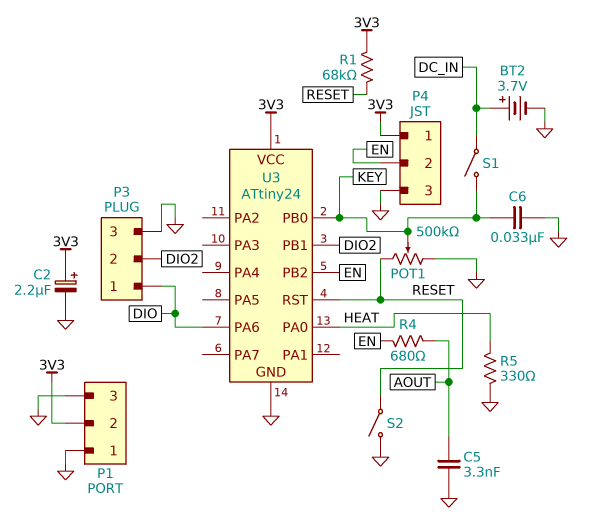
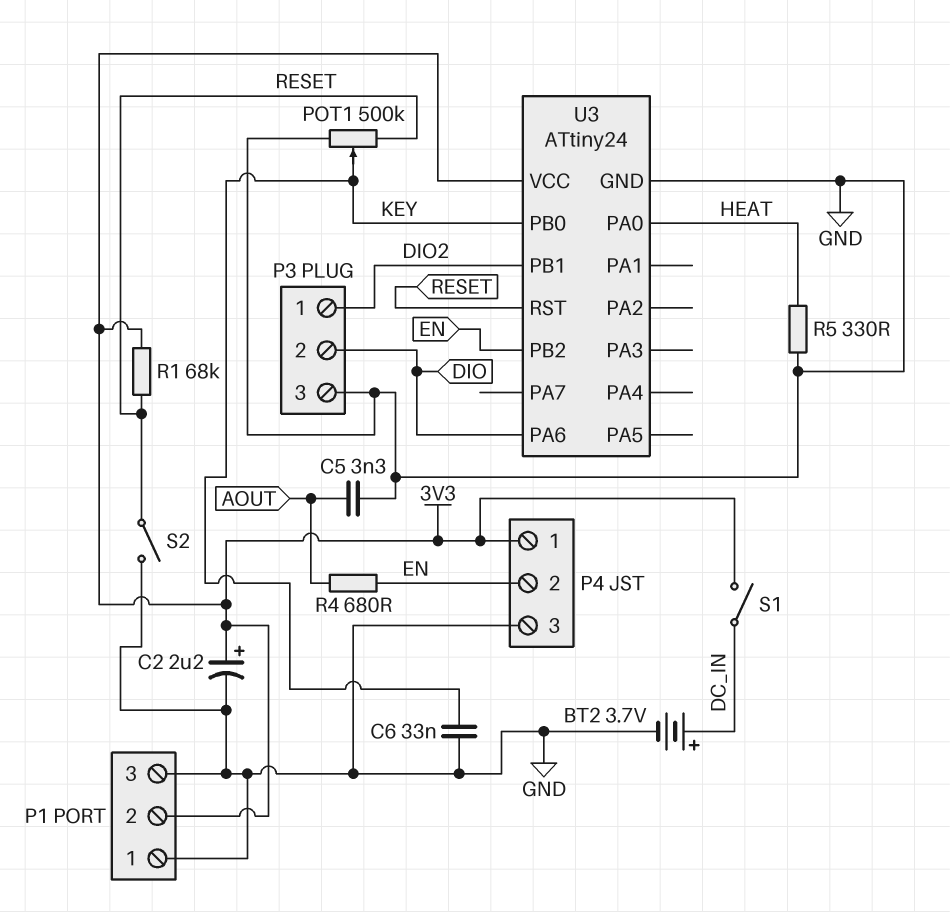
P3 pin 1: DIO -> DIO2
P3 pin 2: DIO2 -> DIO
S1: switch (DC_IN, KEY) -> switch (3V3, DC_IN)

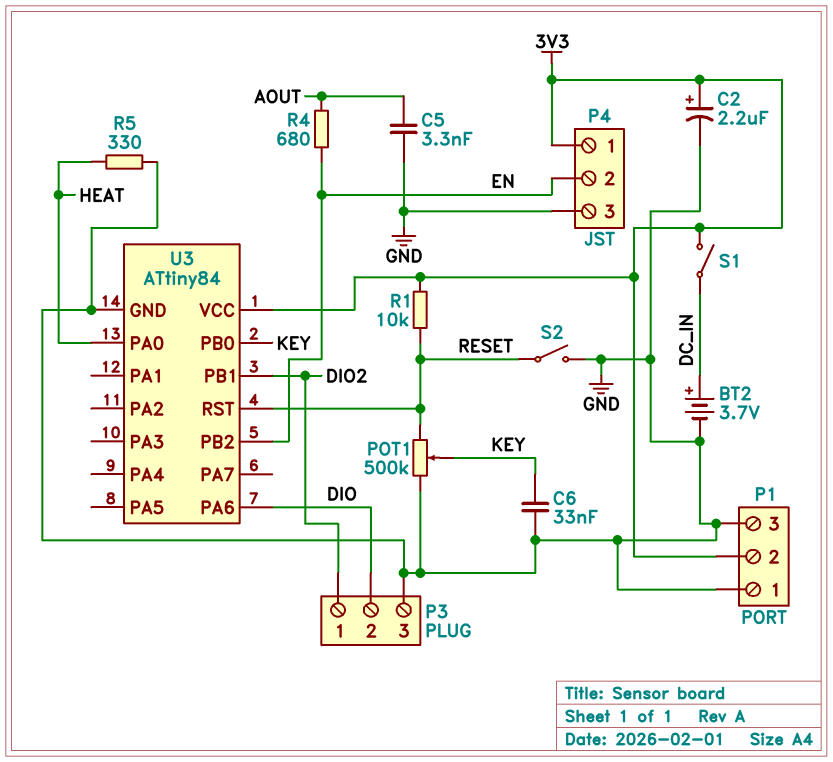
R1: 68k (3V3, RESET) -> 10k (3V3, RESET)
U3: ATtiny24 -> ATtiny84

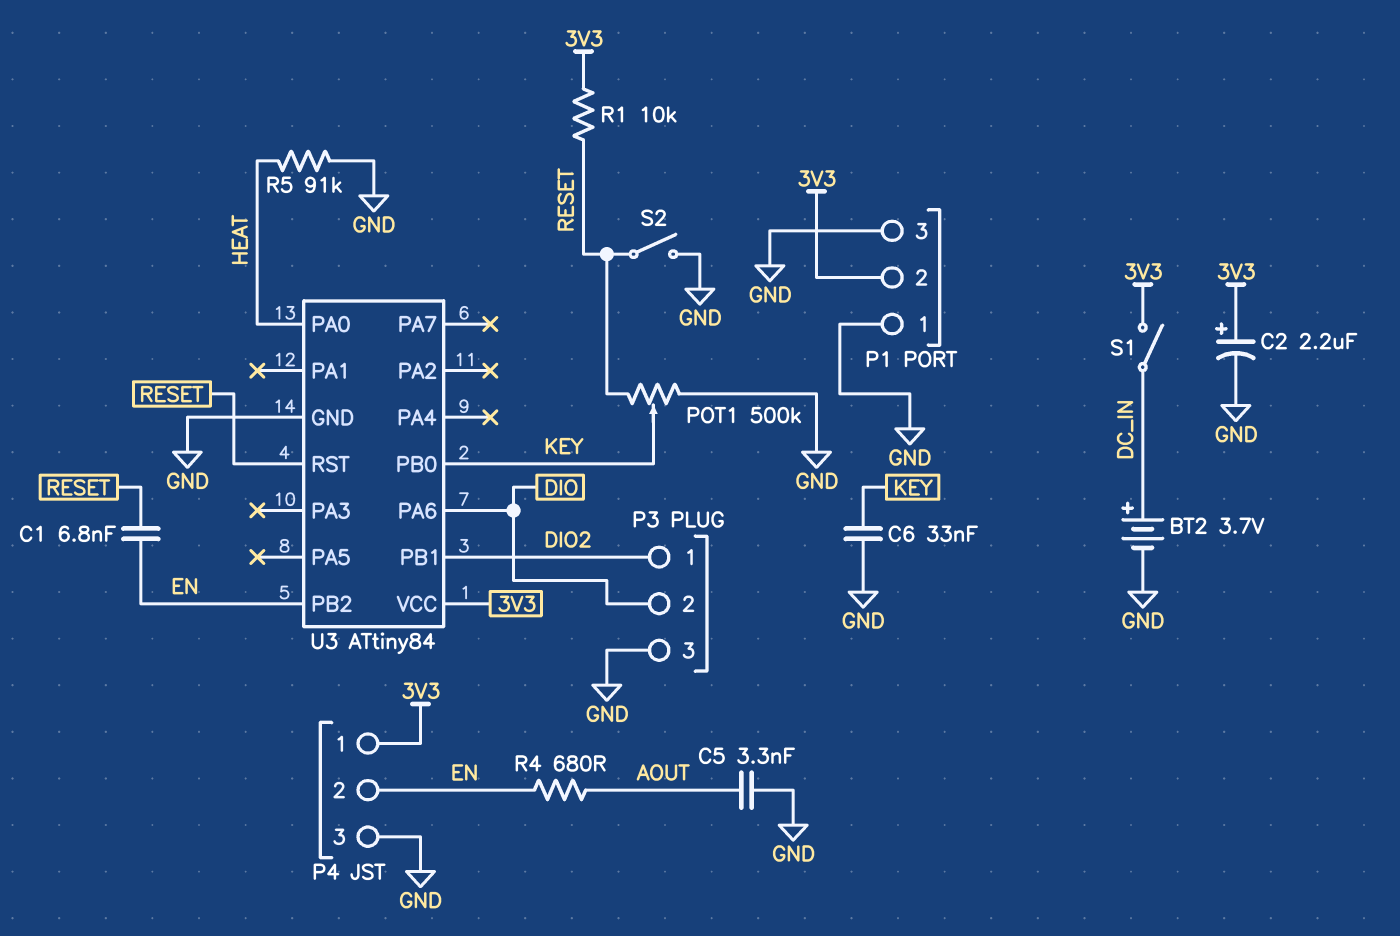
C1: none -> 6.8nF (EN, RESET)
R5: 330 (GND, HEAT) -> 91k (GND, HEAT)

